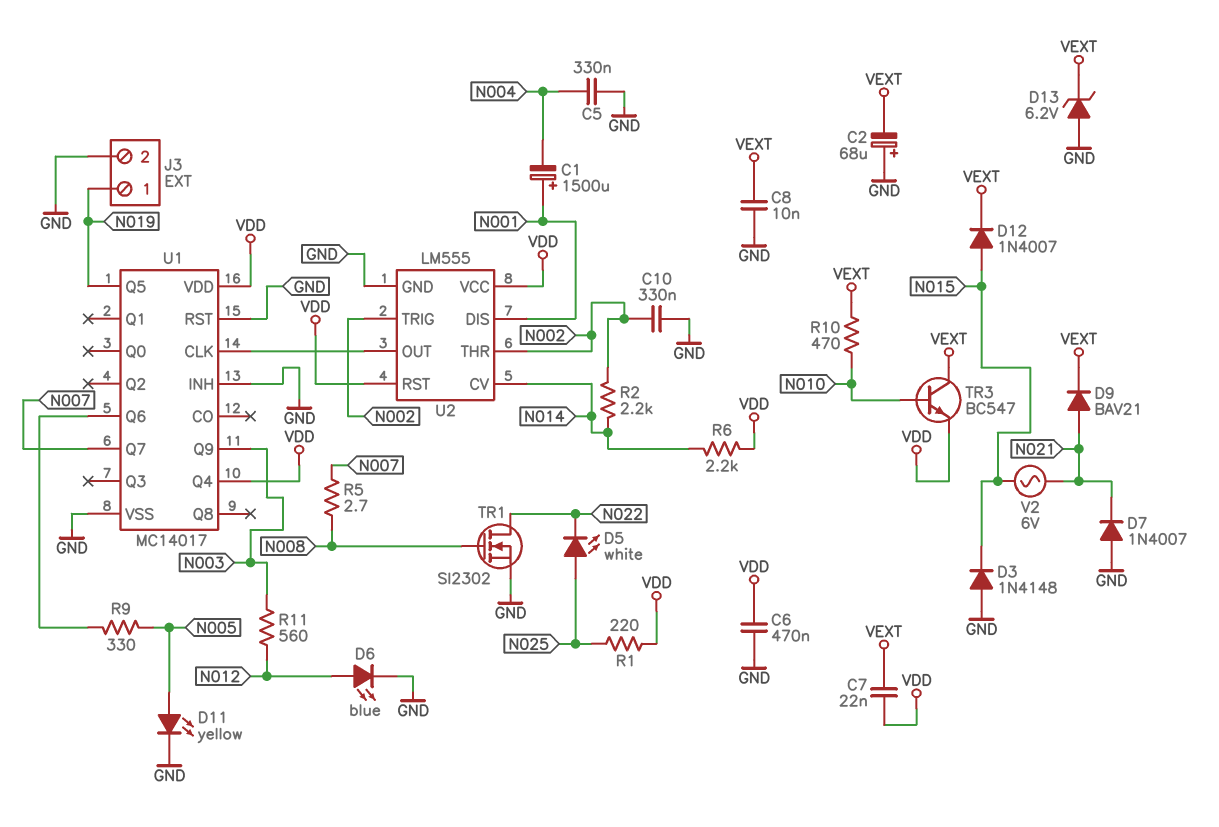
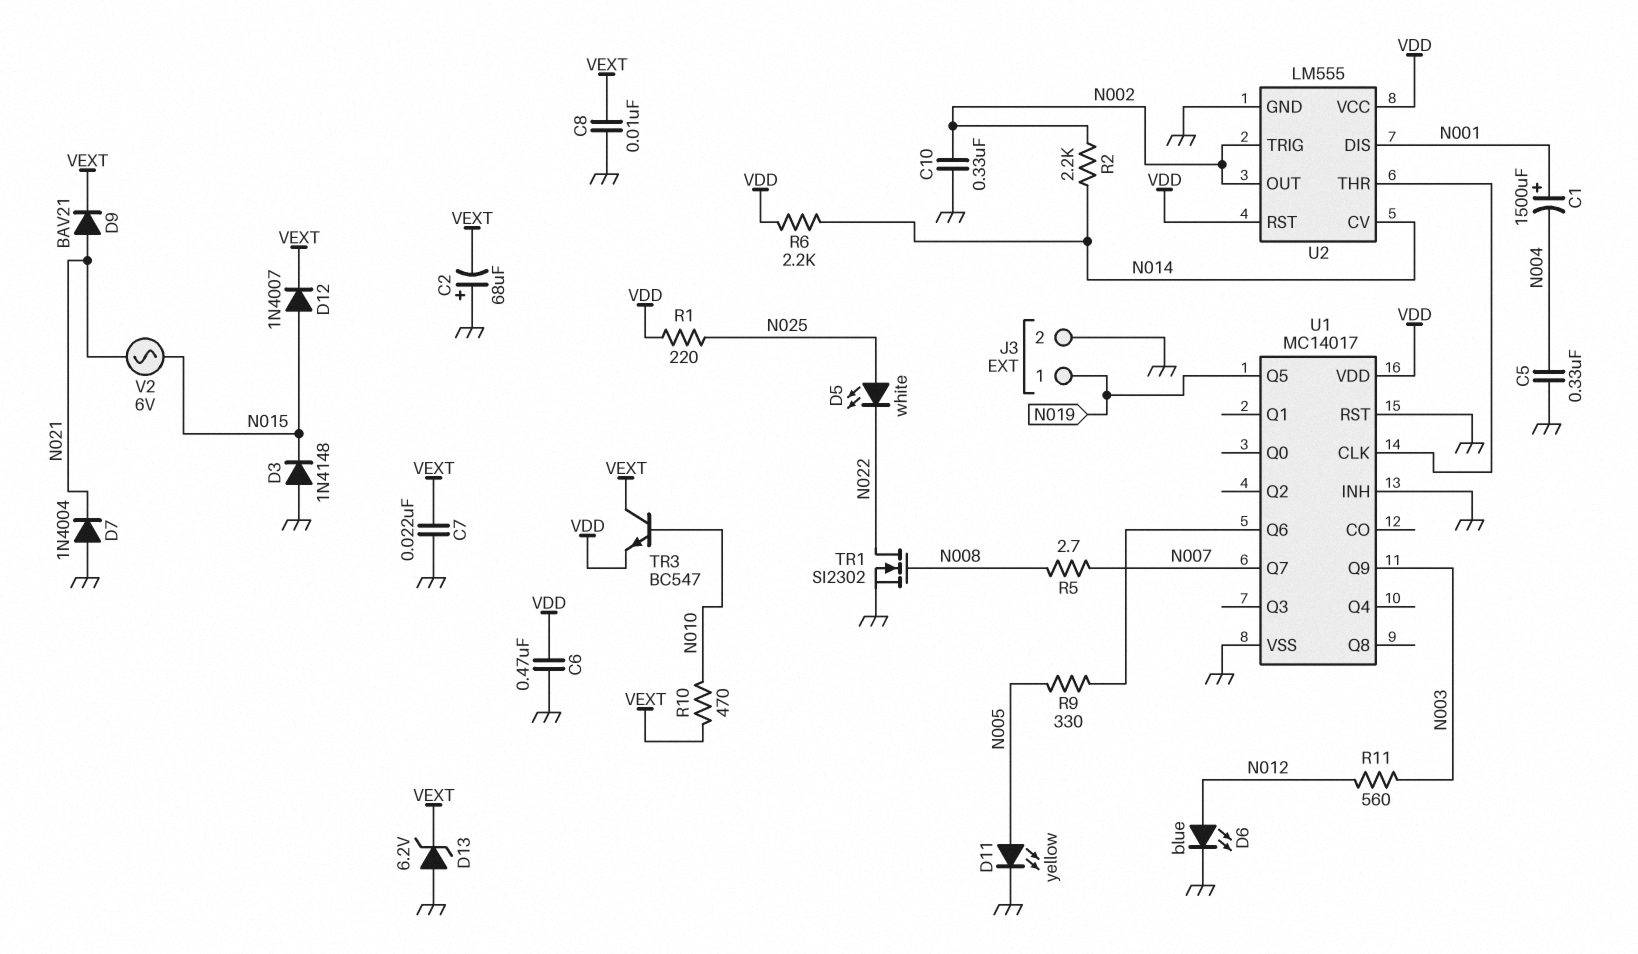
C7: 22nF (VDD, VEXT) -> 22nF (GND, VEXT)
D7: diode 1N4007 (A GND, K N021) -> diode 1N4004 (A GND, K N021)
U1 pin Q4: VDD -> none
U2 pin OUT: U1/CLK -> N002
U2 pin THR: N002 -> U1/CLK

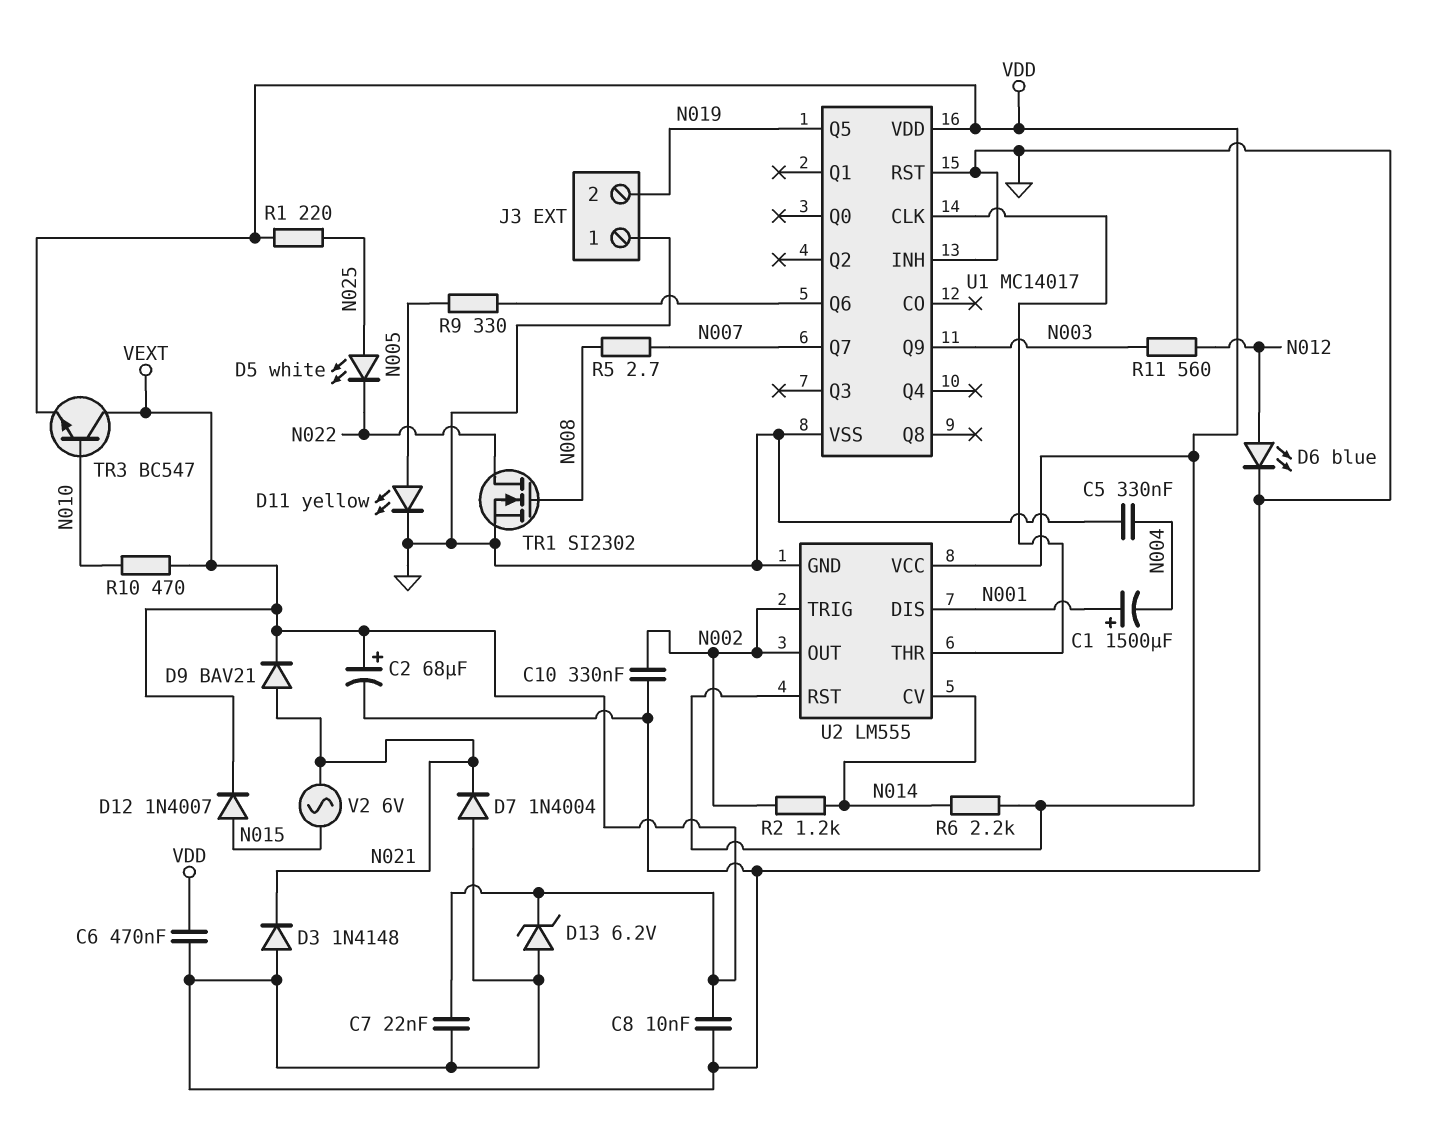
C2: 68uF (plus GND, minus VEXT) -> 68uF (plus VEXT, minus GND)
D3: diode 1N4148 (A GND, K N015) -> diode 1N4148 (A GND, K N021)
J3 pin 1: N019 -> GND
J3 pin 2: GND -> N019
R2: 2.2k (N002, N014) -> 1.2k (N002, N014)

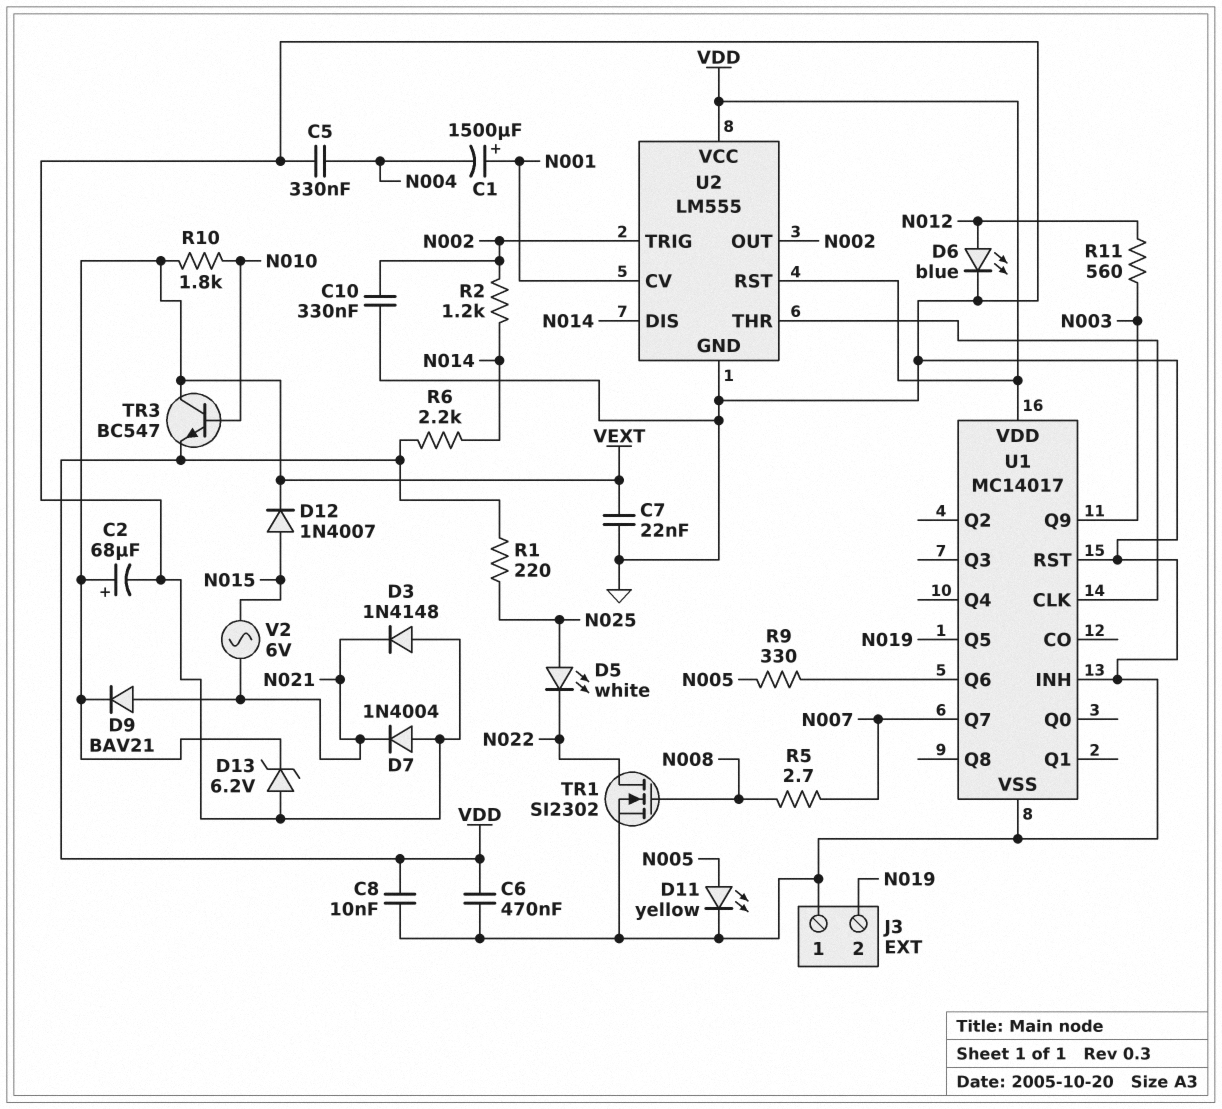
C8: 10nF (GND, VEXT) -> 10nF (GND, VDD)
R10: 470 (N010, VEXT) -> 1.8k (N010, VEXT)
U2 pin CV: N014 -> N001
U2 pin DIS: N001 -> N014

